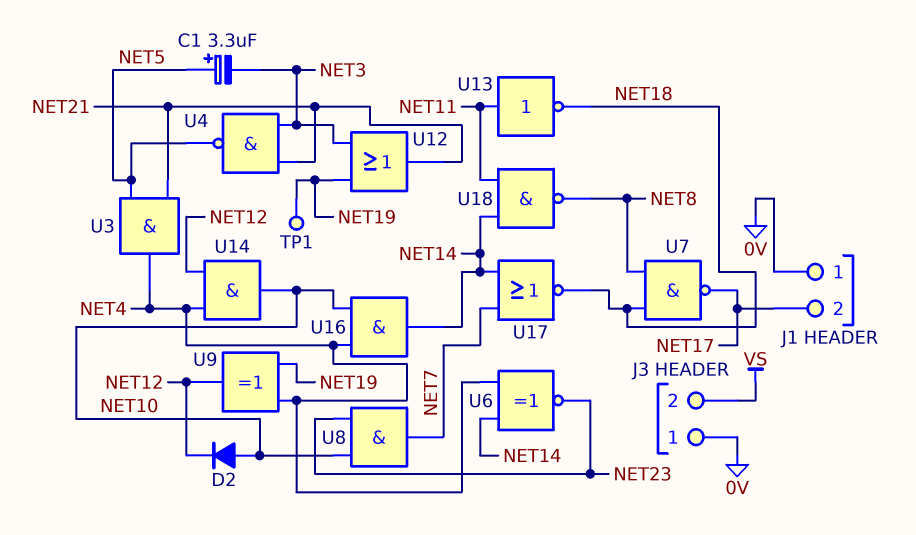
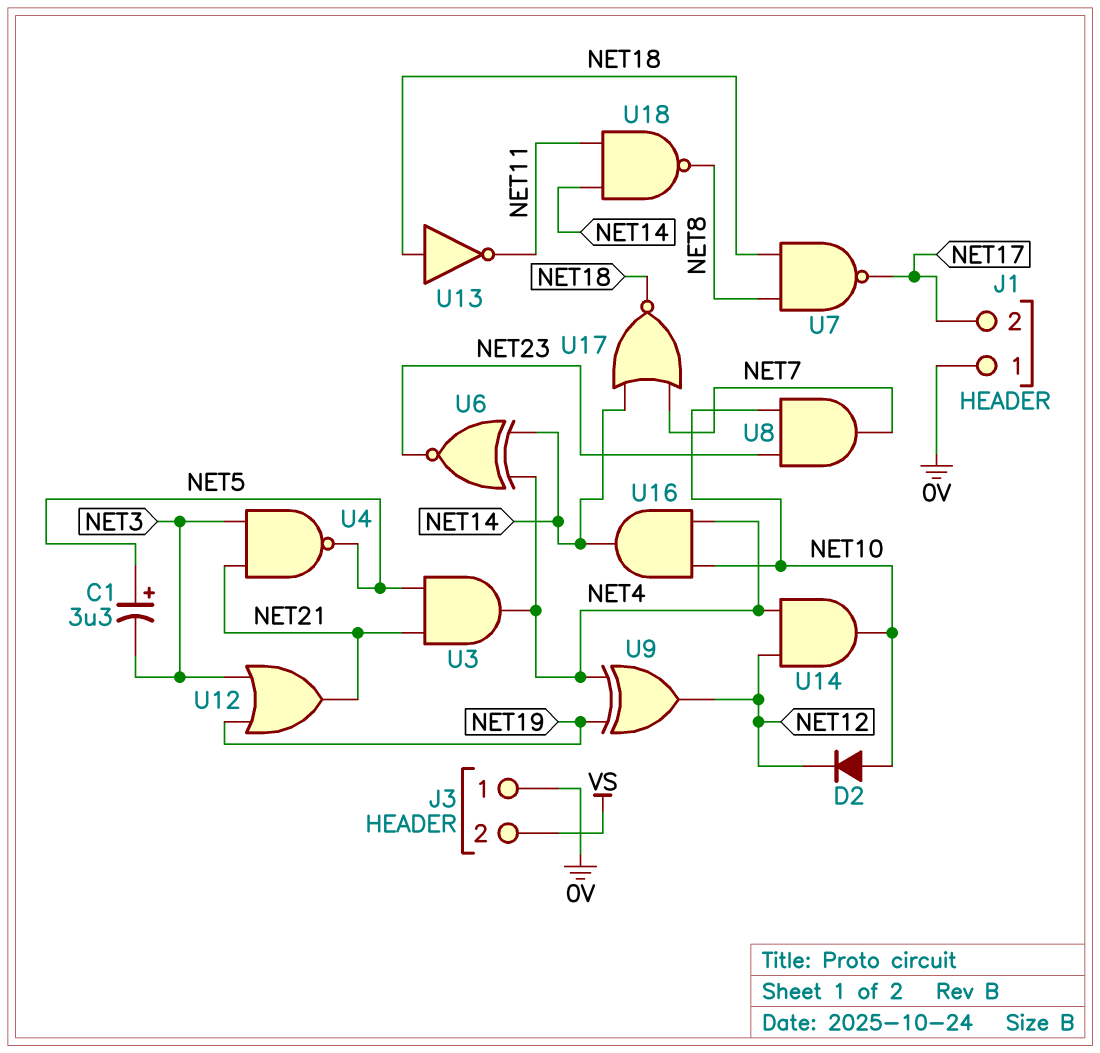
TP1: test point (NET19) -> none
U13: NOT (in NET11, out NET18) -> NOT (in NET18, out NET11)

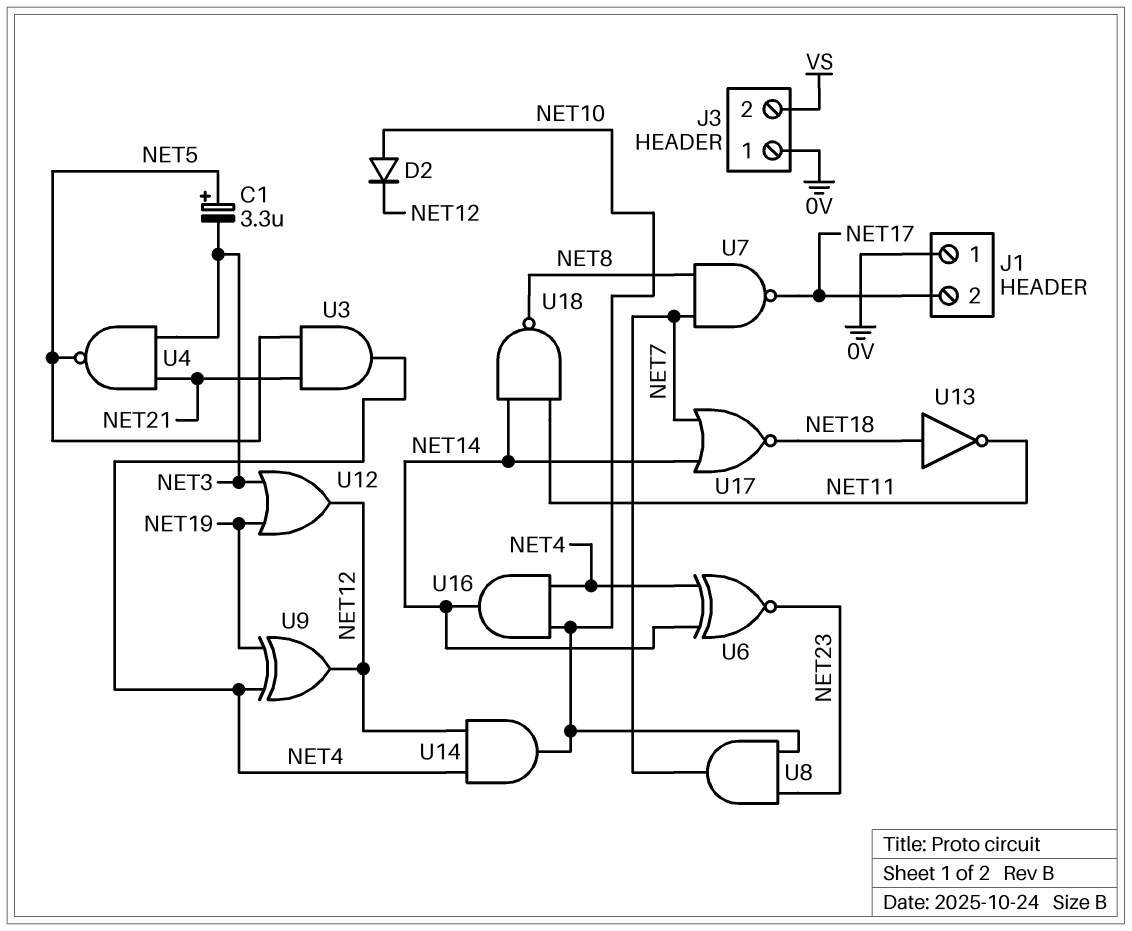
U7: NAND (in NET8, in NET18, out NET17) -> NAND (in NET7, in NET8, out NET17)
U12: OR (in NET3, in NET19, out NET21) -> OR (in NET3, in NET19, out NET12)

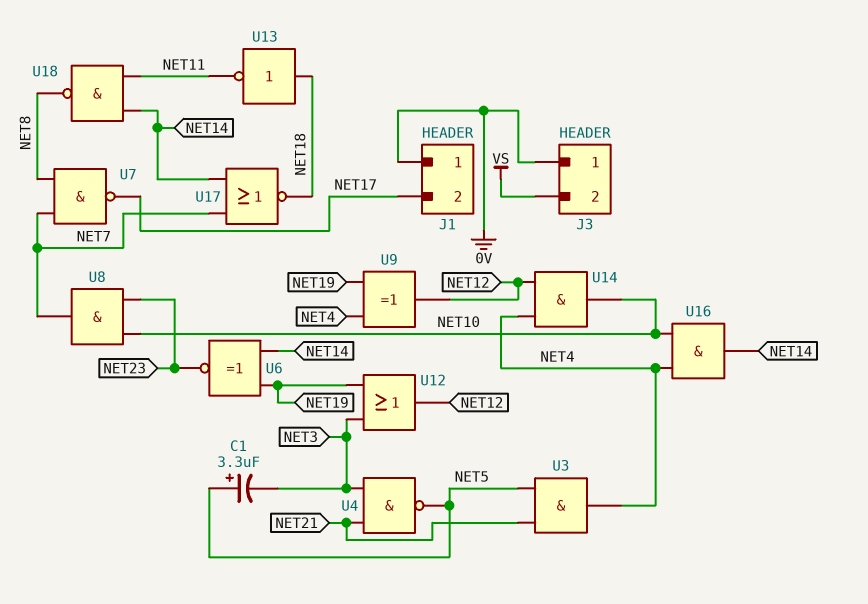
D2: diode (A NET10, K NET12) -> none
U6: XNOR (in NET4, in NET14, out NET23) -> XNOR (in NET14, in NET19, out NET23)

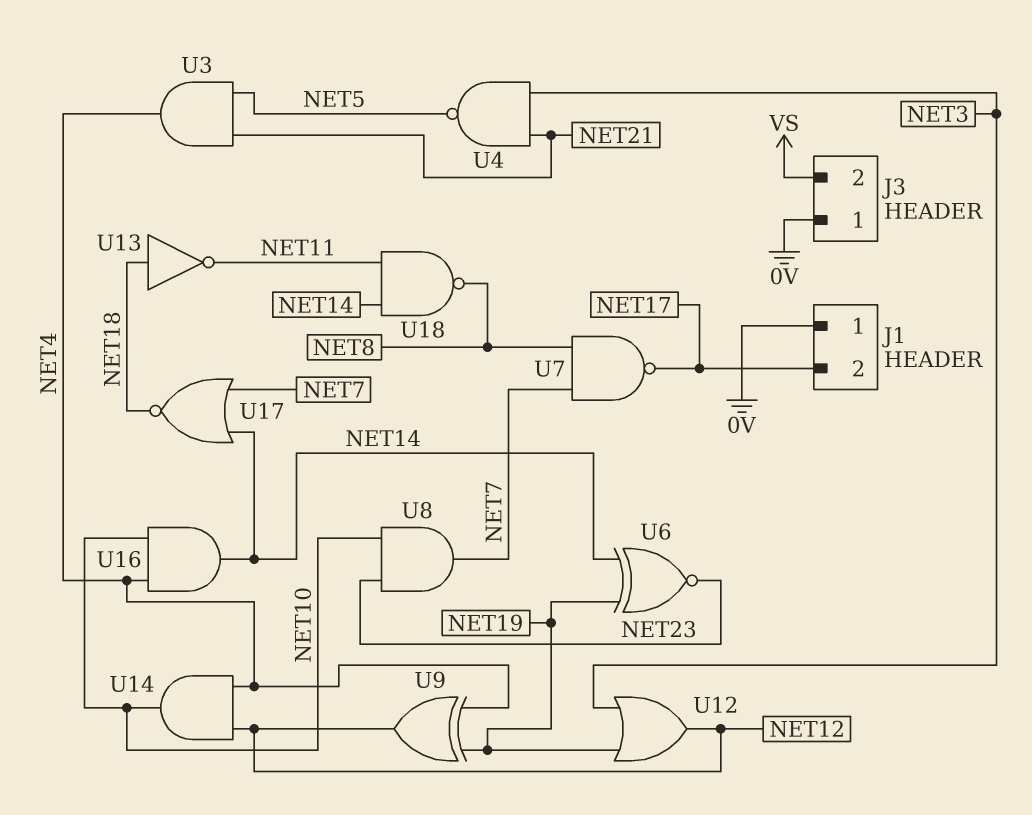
C1: 3.3uF (plus NET5, minus NET3) -> none

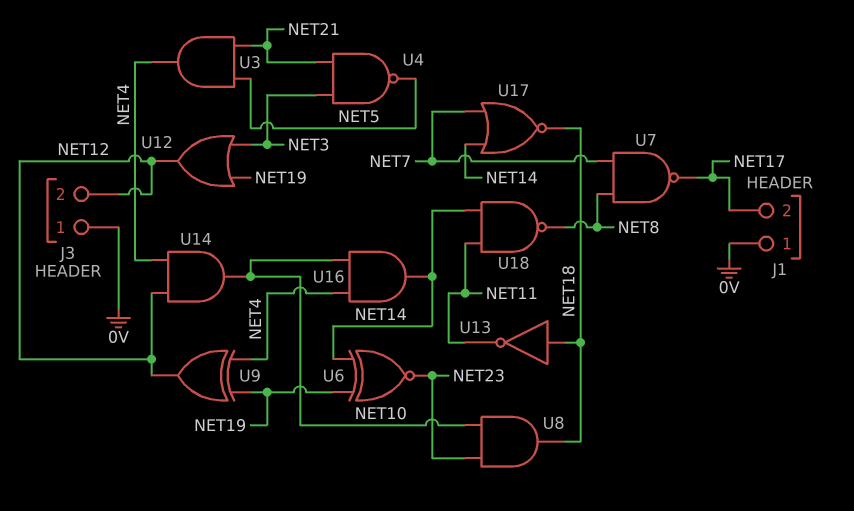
J3 pin 2: VS -> NET12
U8: AND (in NET10, in NET23, out NET7) -> AND (in NET10, in NET23, out NET18)

